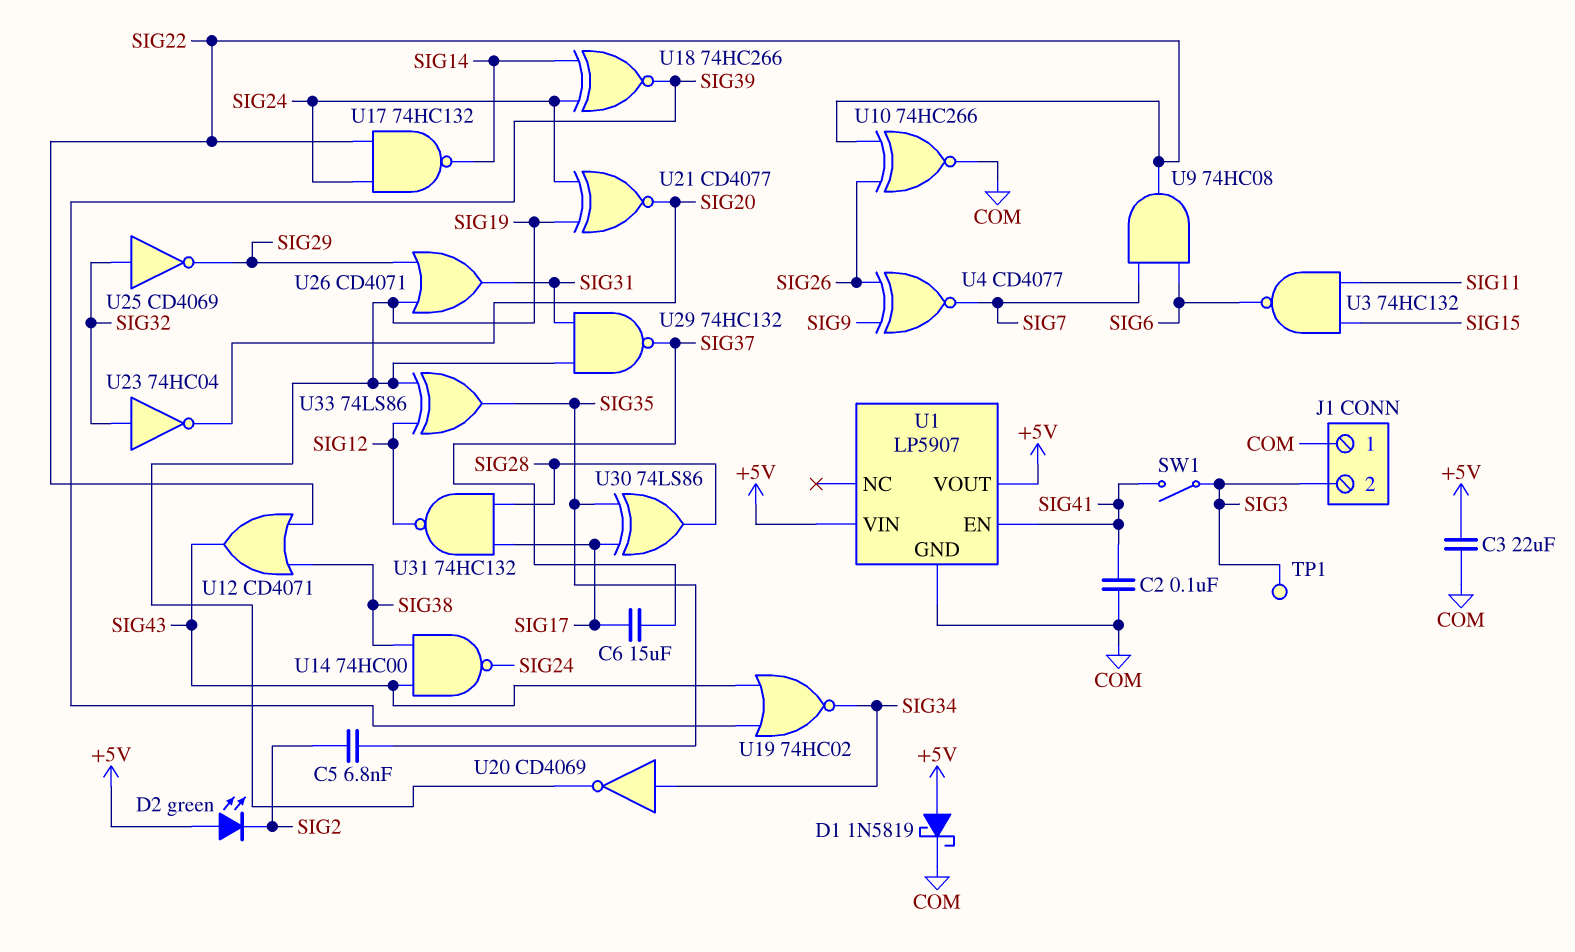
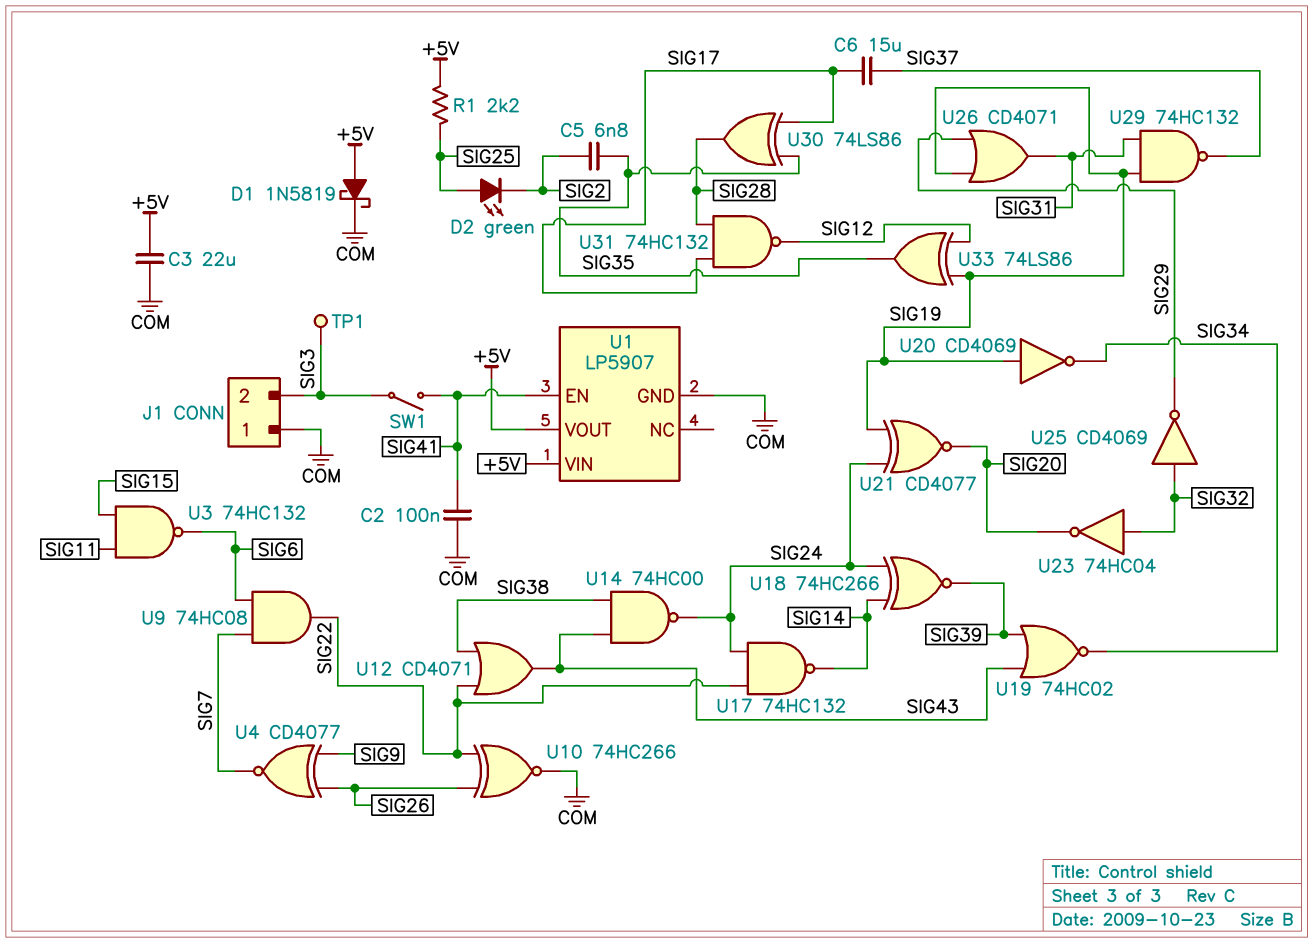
D2: LED green (A +5V, K SIG2) -> LED green (A SIG25, K SIG2)
R1: none -> 2.2k (+5V, SIG25)
U20: NOT CD4069 (in SIG34, out SIG19) -> NOT CD4069 (in SIG19, out SIG34)

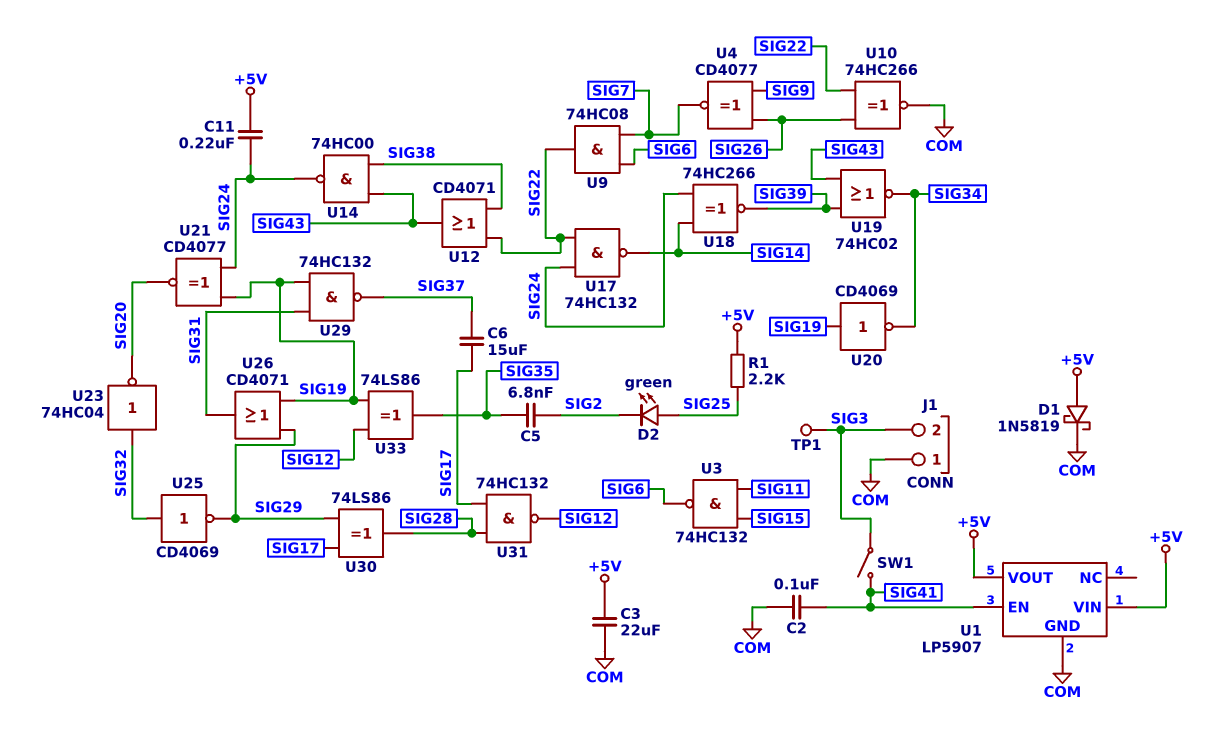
C11: none -> 220nF (+5V, SIG24)
U30: XOR 74LS86 (in SIG17, in SIG35, out SIG28) -> XOR 74LS86 (in SIG17, in SIG29, out SIG28)

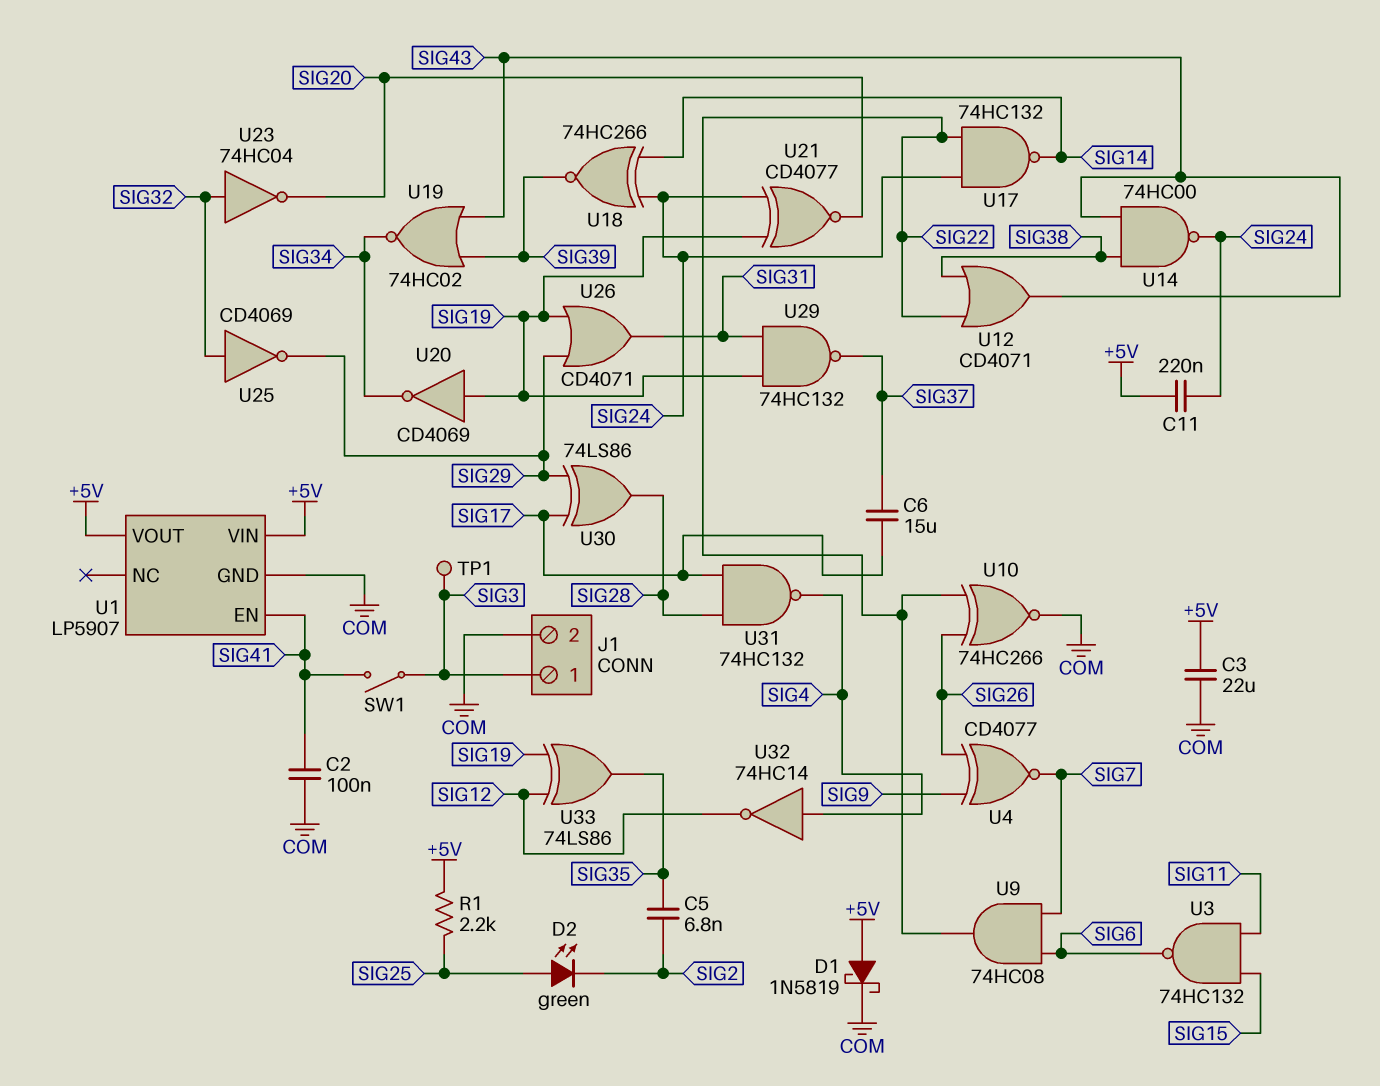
J1 pin 1: COM -> SIG3
J1 pin 2: SIG3 -> COM
U31: NAND 74HC132 (in SIG17, in SIG28, out SIG12) -> NAND 74HC132 (in SIG17, in SIG28, out SIG4)
U32: none -> NOT 74HC14 (in SIG4, out SIG12)

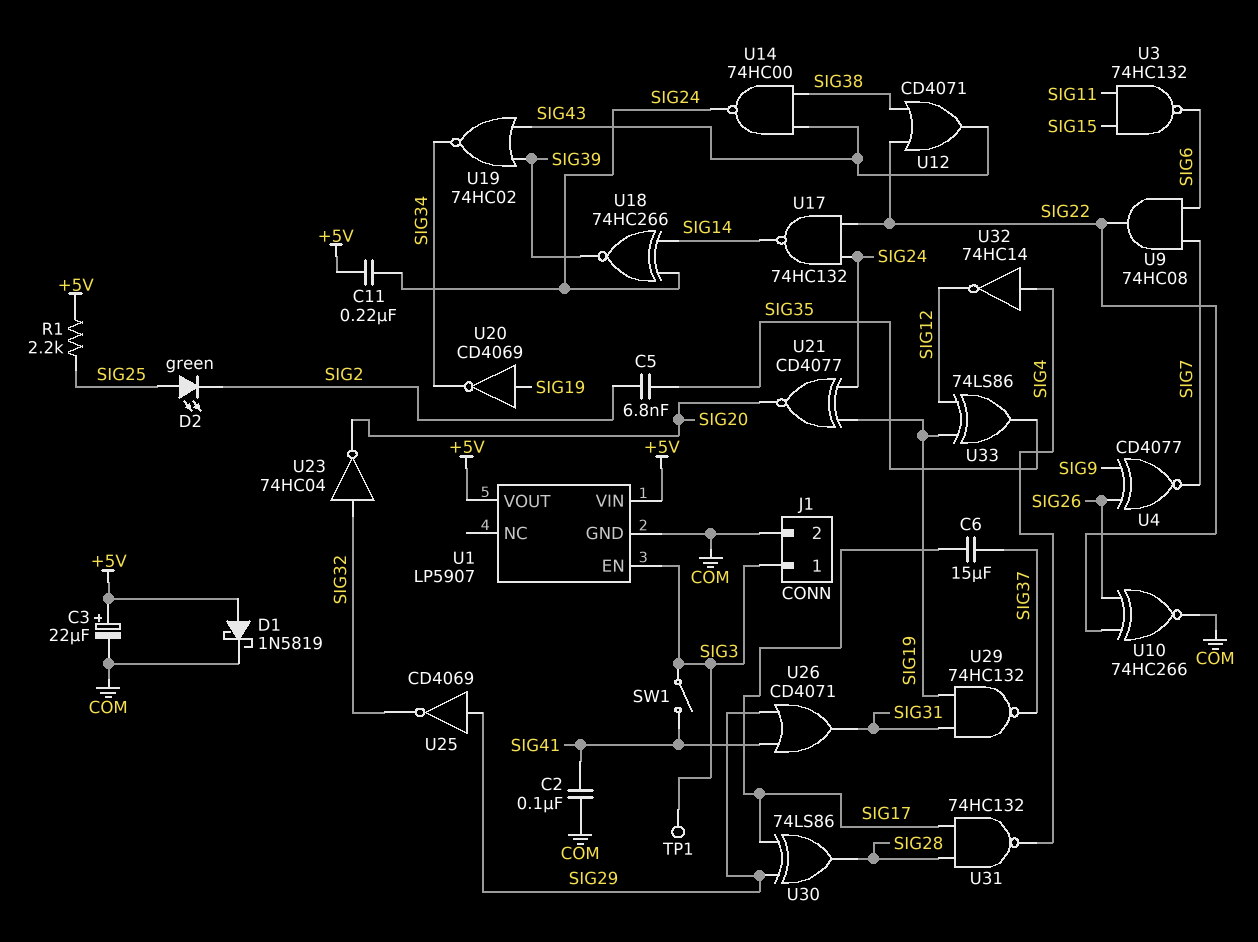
C3: 22uF (+5V, COM) -> 22uF (plus +5V, minus COM)
U1 pin EN: SIG41 -> SIG3
U25: NOT CD4069 (in SIG32, out SIG29) -> NOT CD4069 (in SIG29, out SIG32)
U26: OR CD4071 (in SIG19, in SIG29, out SIG31) -> OR CD4071 (in SIG29, in SIG41, out SIG31)

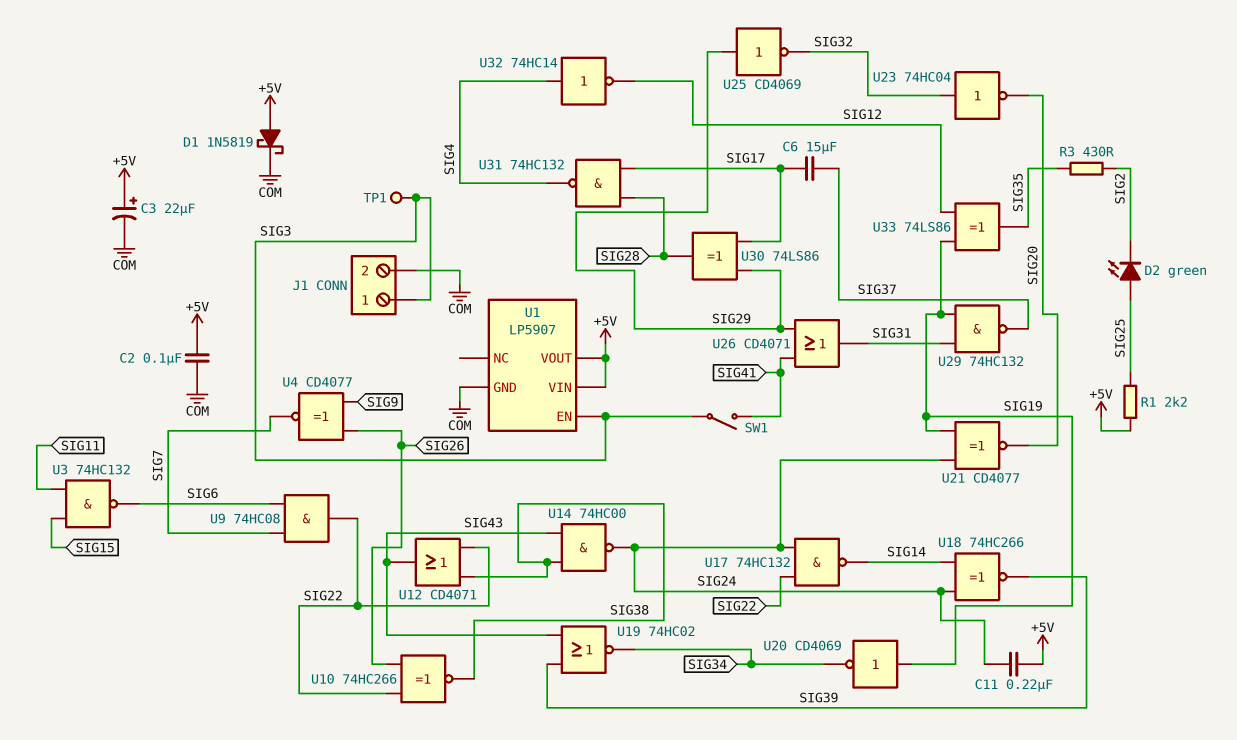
C2: 100nF (COM, SIG41) -> 100nF (+5V, COM)
C5: 6.8nF (SIG2, SIG35) -> none
R3: none -> 430 (SIG2, SIG35)
U10: XNOR 74HC266 (in SIG22, in SIG26, out COM) -> XNOR 74HC266 (in SIG22, in SIG26, out SIG38)

